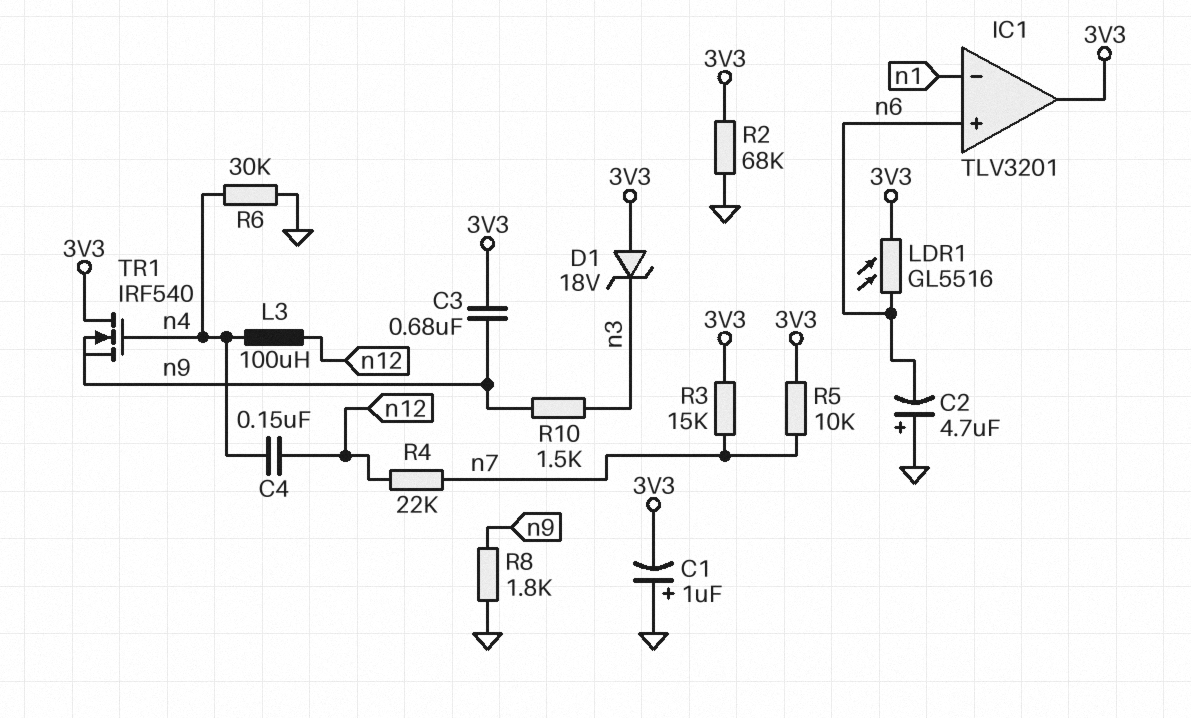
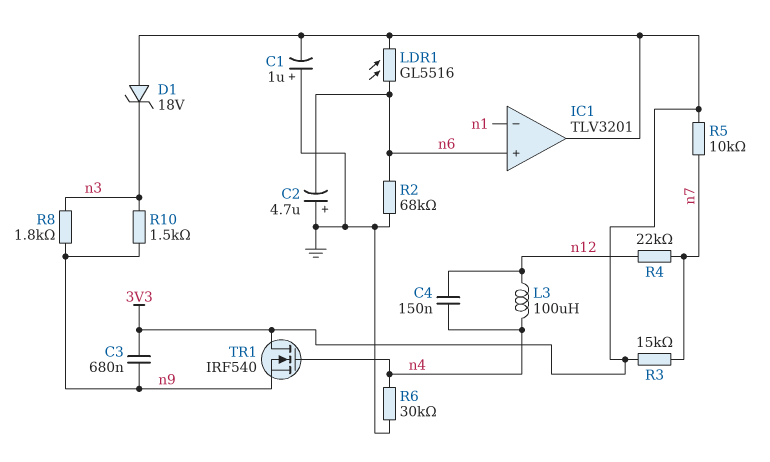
R2: 68k (3V3, GND) -> 68k (GND, n6)
R8: 1.8k (GND, n9) -> 1.8k (n3, n9)

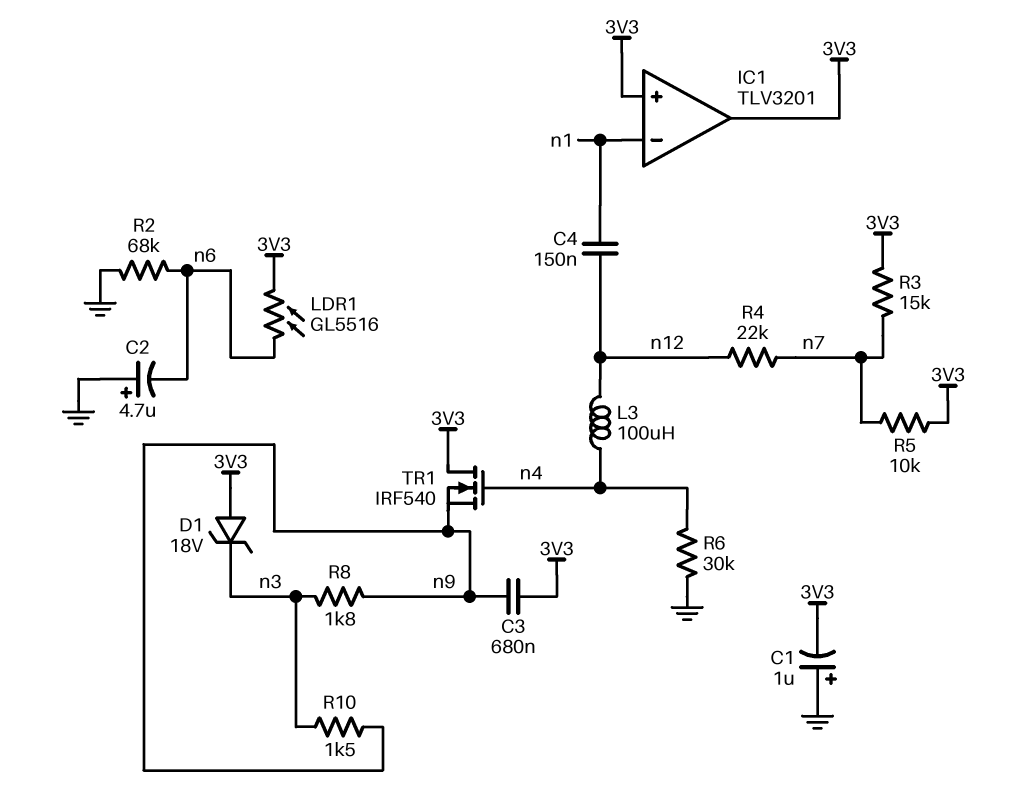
C4: 150nF (n4, n12) -> 150nF (n1, n12)
IC1 pin in+: n6 -> 3V3

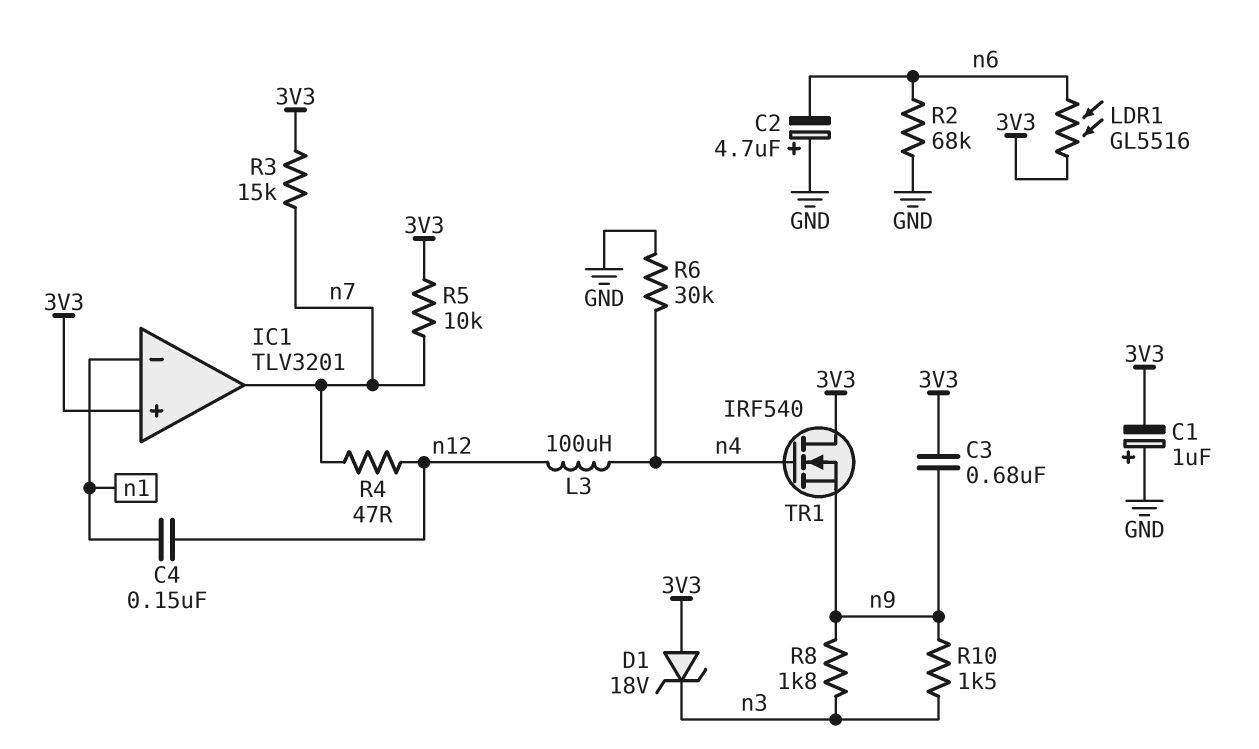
IC1 pin out: 3V3 -> n7
R4: 22k (n7, n12) -> 47 (n7, n12)

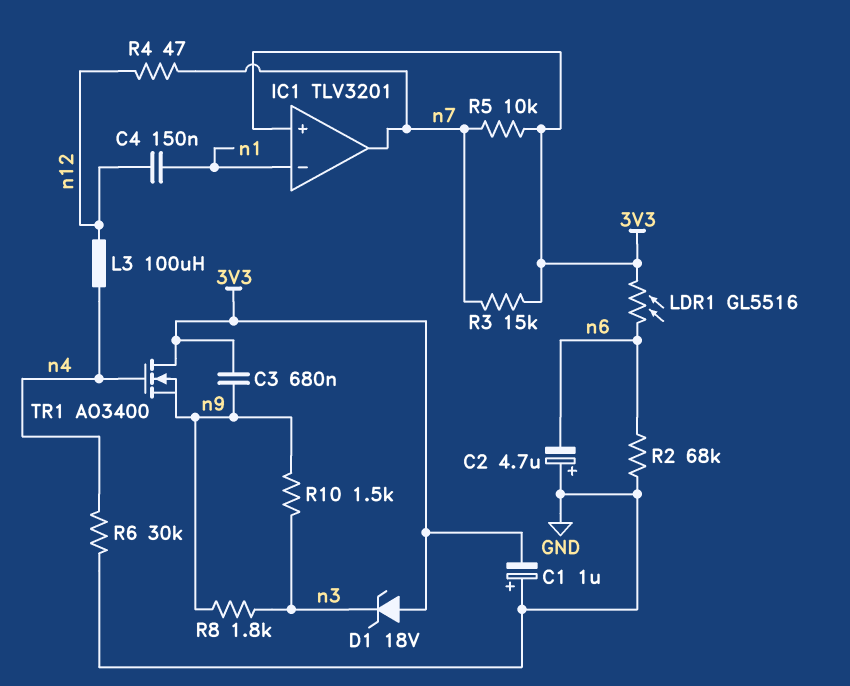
TR1: NMOS IRF540 (G n4, D 3V3, S n9) -> NMOS AO3400 (G n4, D 3V3, S n9)

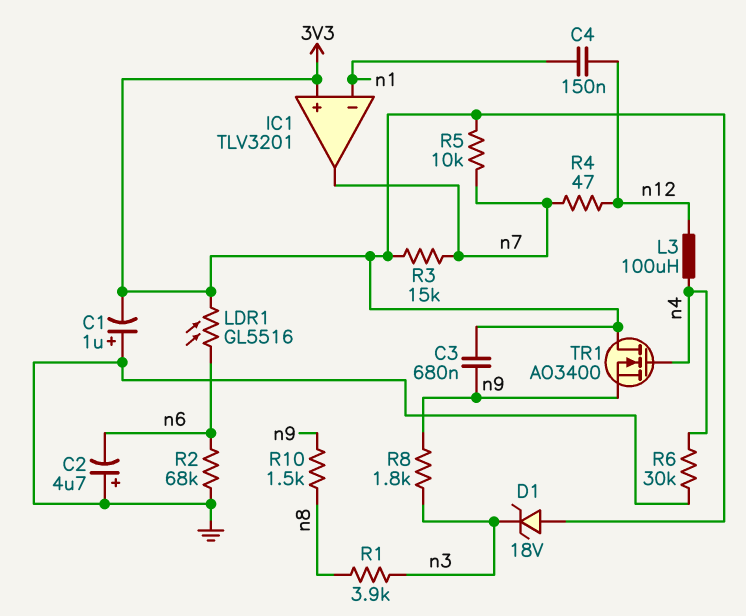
R1: none -> 3.9k (n3, n8)
R10: 1.5k (n3, n9) -> 1.5k (n8, n9)

